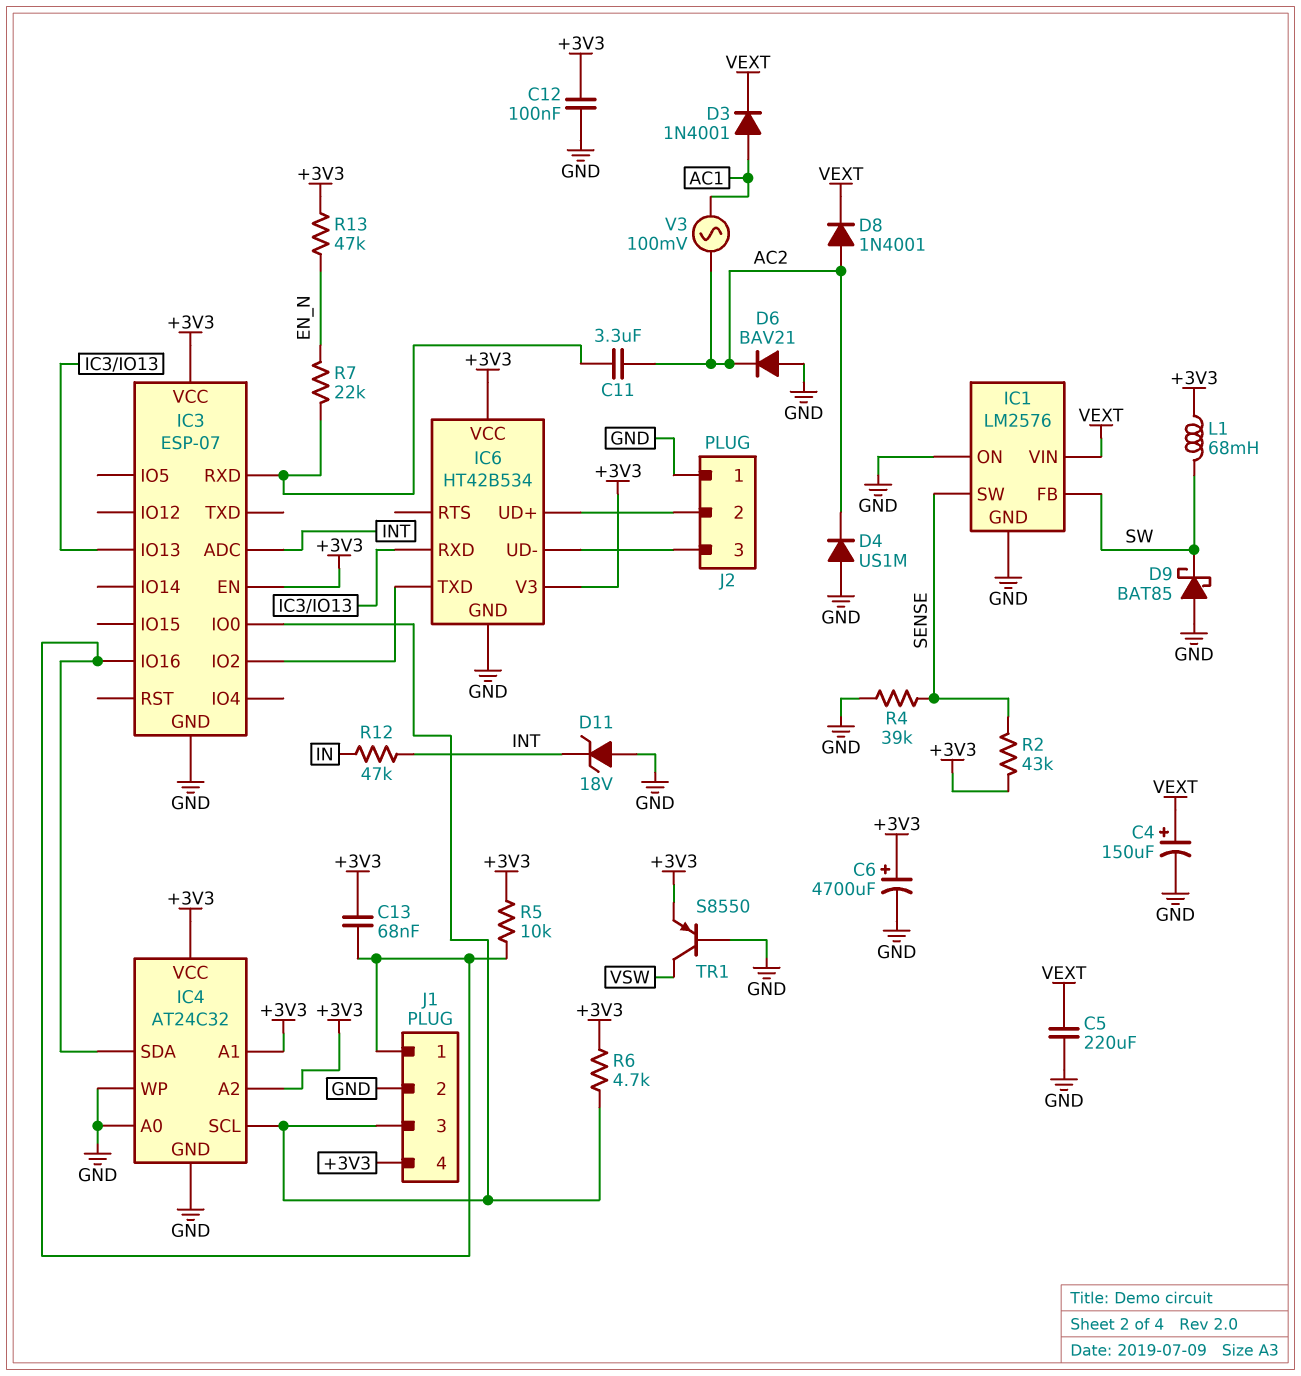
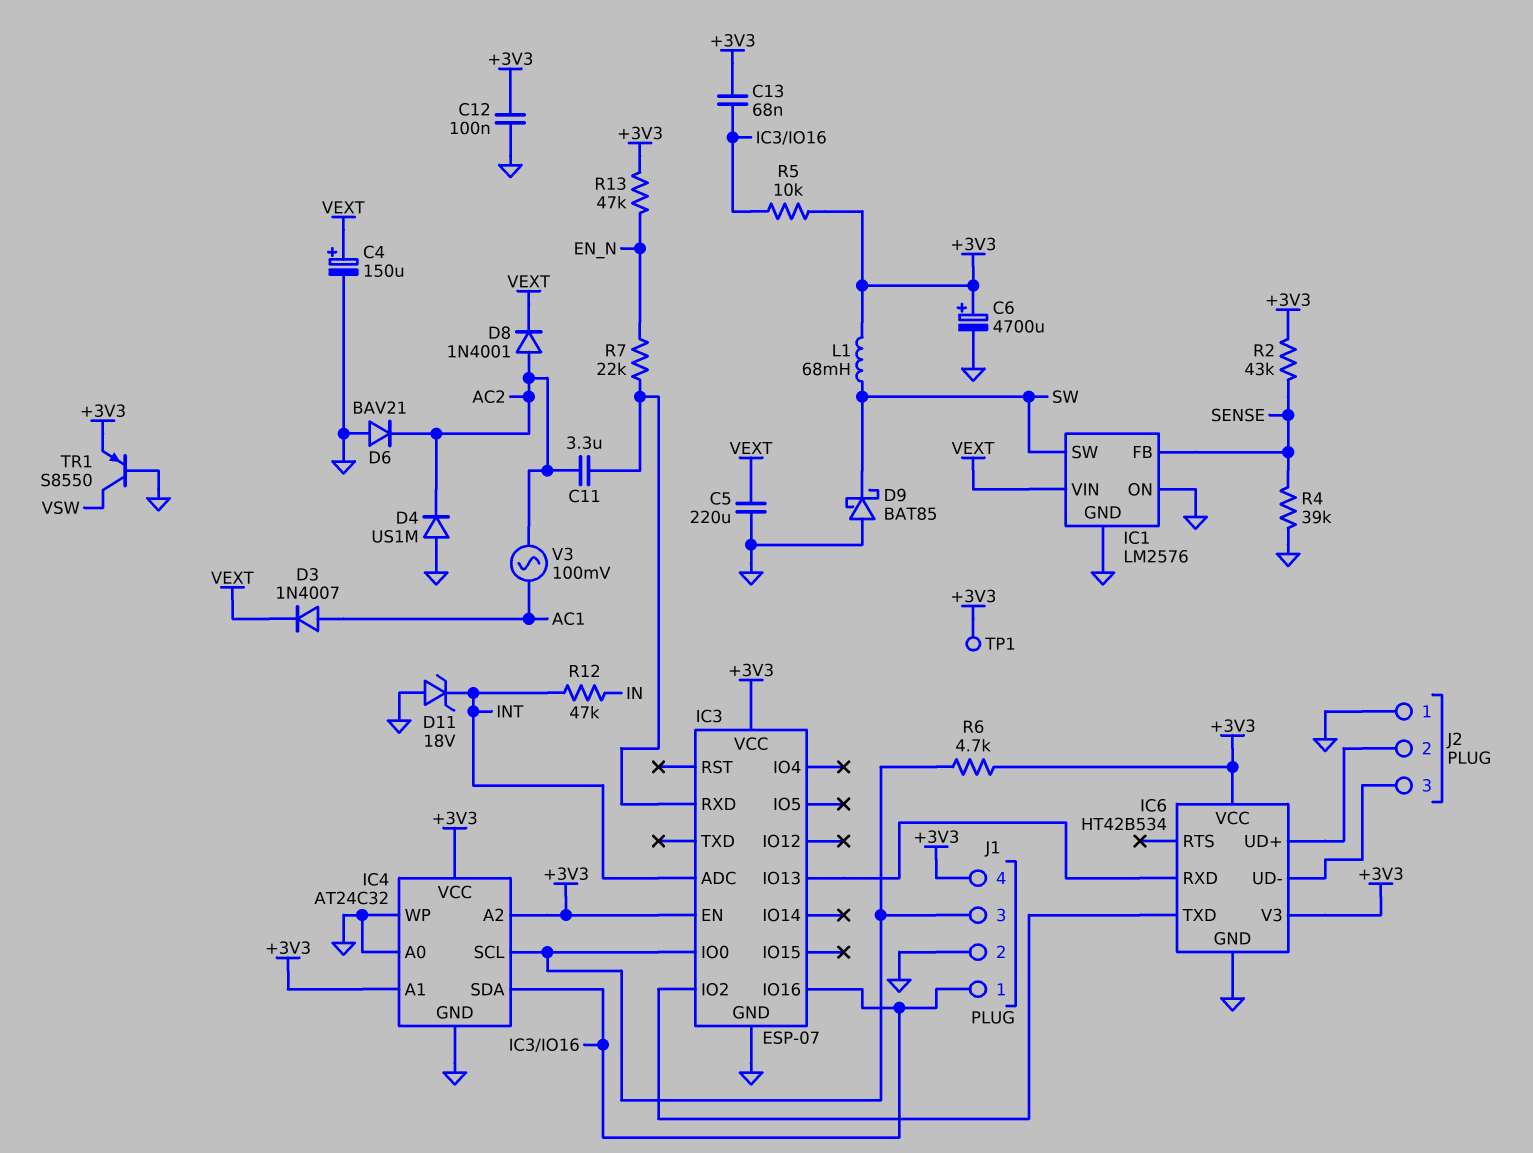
D3: diode 1N4001 (A AC1, K VEXT) -> diode 1N4007 (A AC1, K VEXT)
IC1 pin FB: SW -> SENSE
IC1 pin SW: SENSE -> SW
TP1: none -> test point (+3V3)

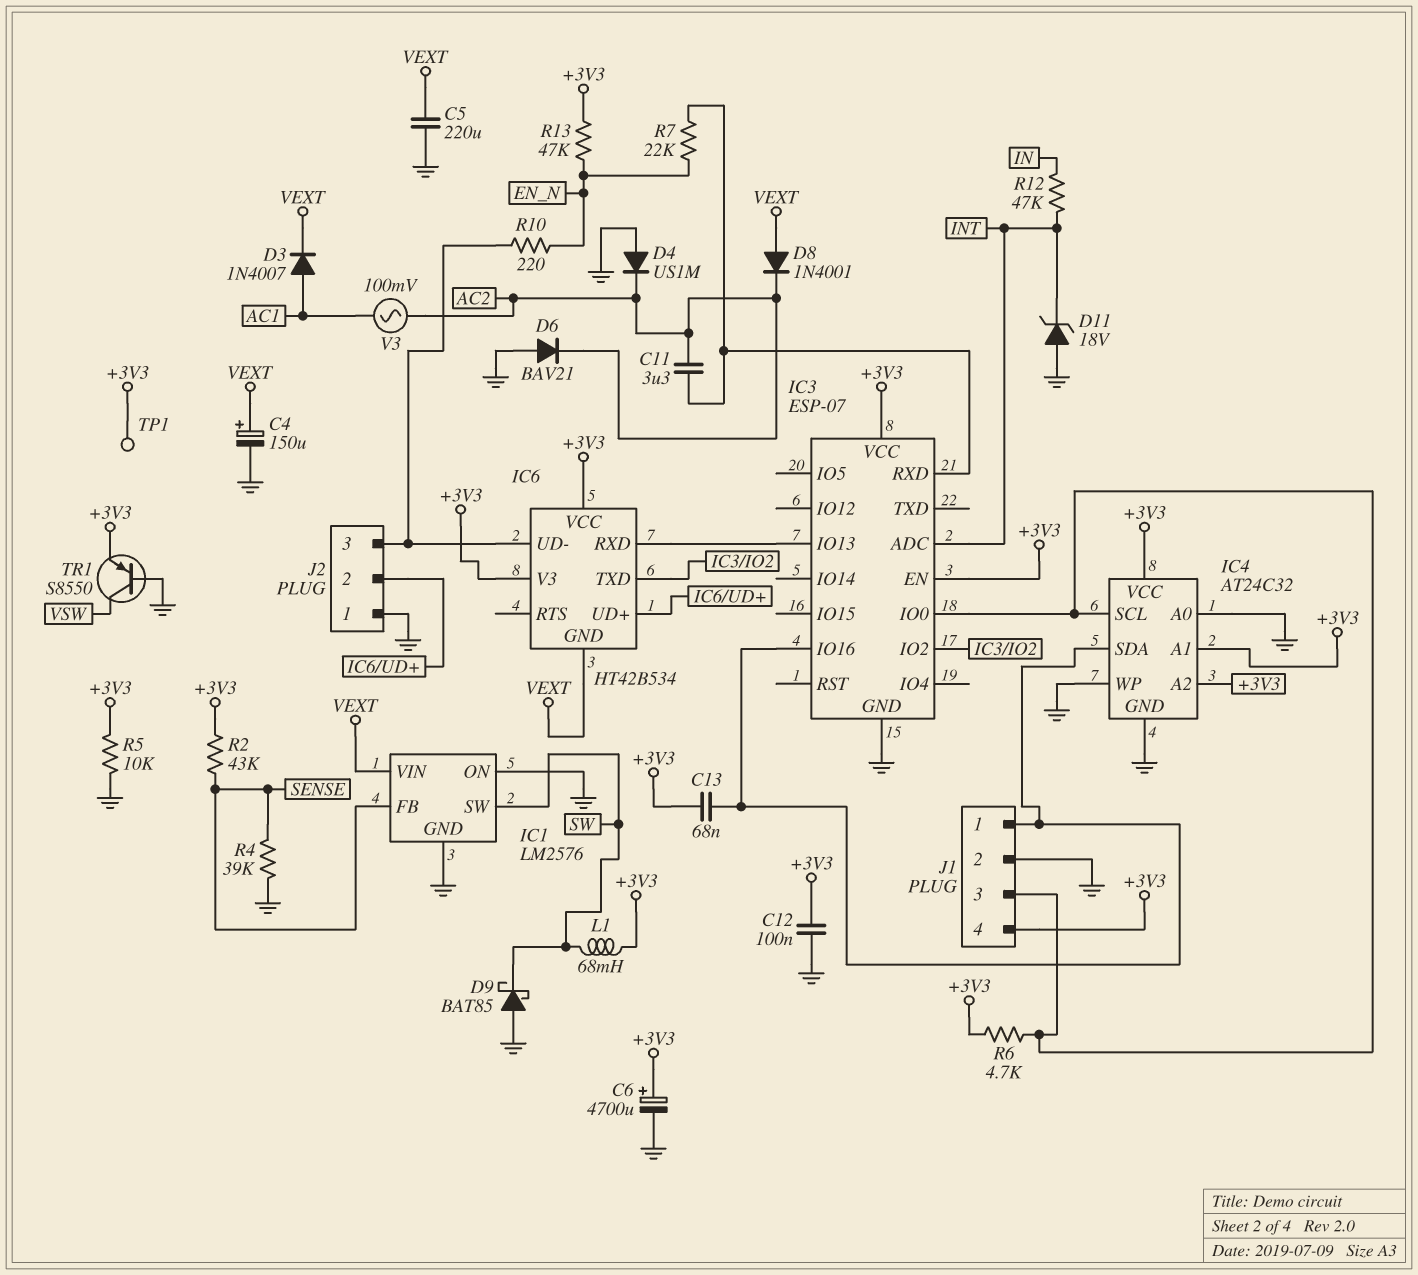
D8: diode 1N4001 (A AC2, K VEXT) -> diode 1N4001 (A VEXT, K AC2)
IC6 pin GND: GND -> VEXT
R5: 10k (+3V3, IC3/IO16) -> 10k (+3V3, GND)
R10: none -> 220 (EN_N, IC6/UD-)

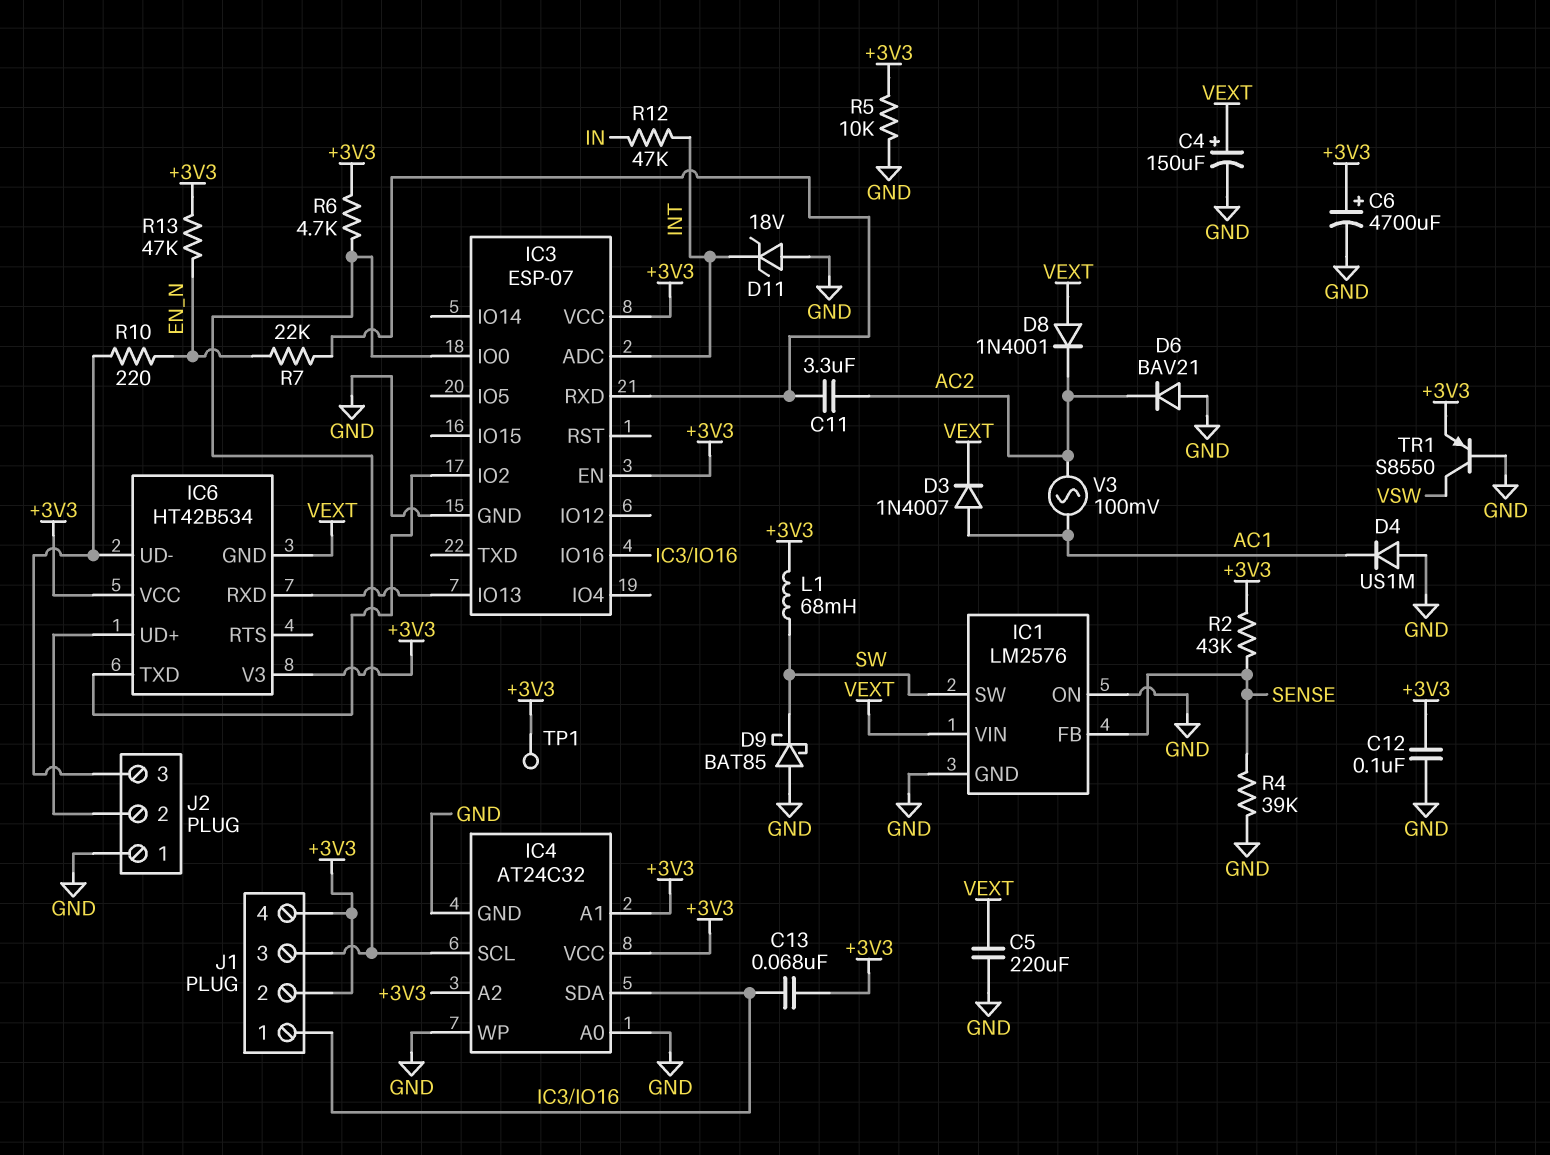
D4: diode US1M (A GND, K AC2) -> diode US1M (A GND, K AC1)
J1 pin 2: GND -> +3V3

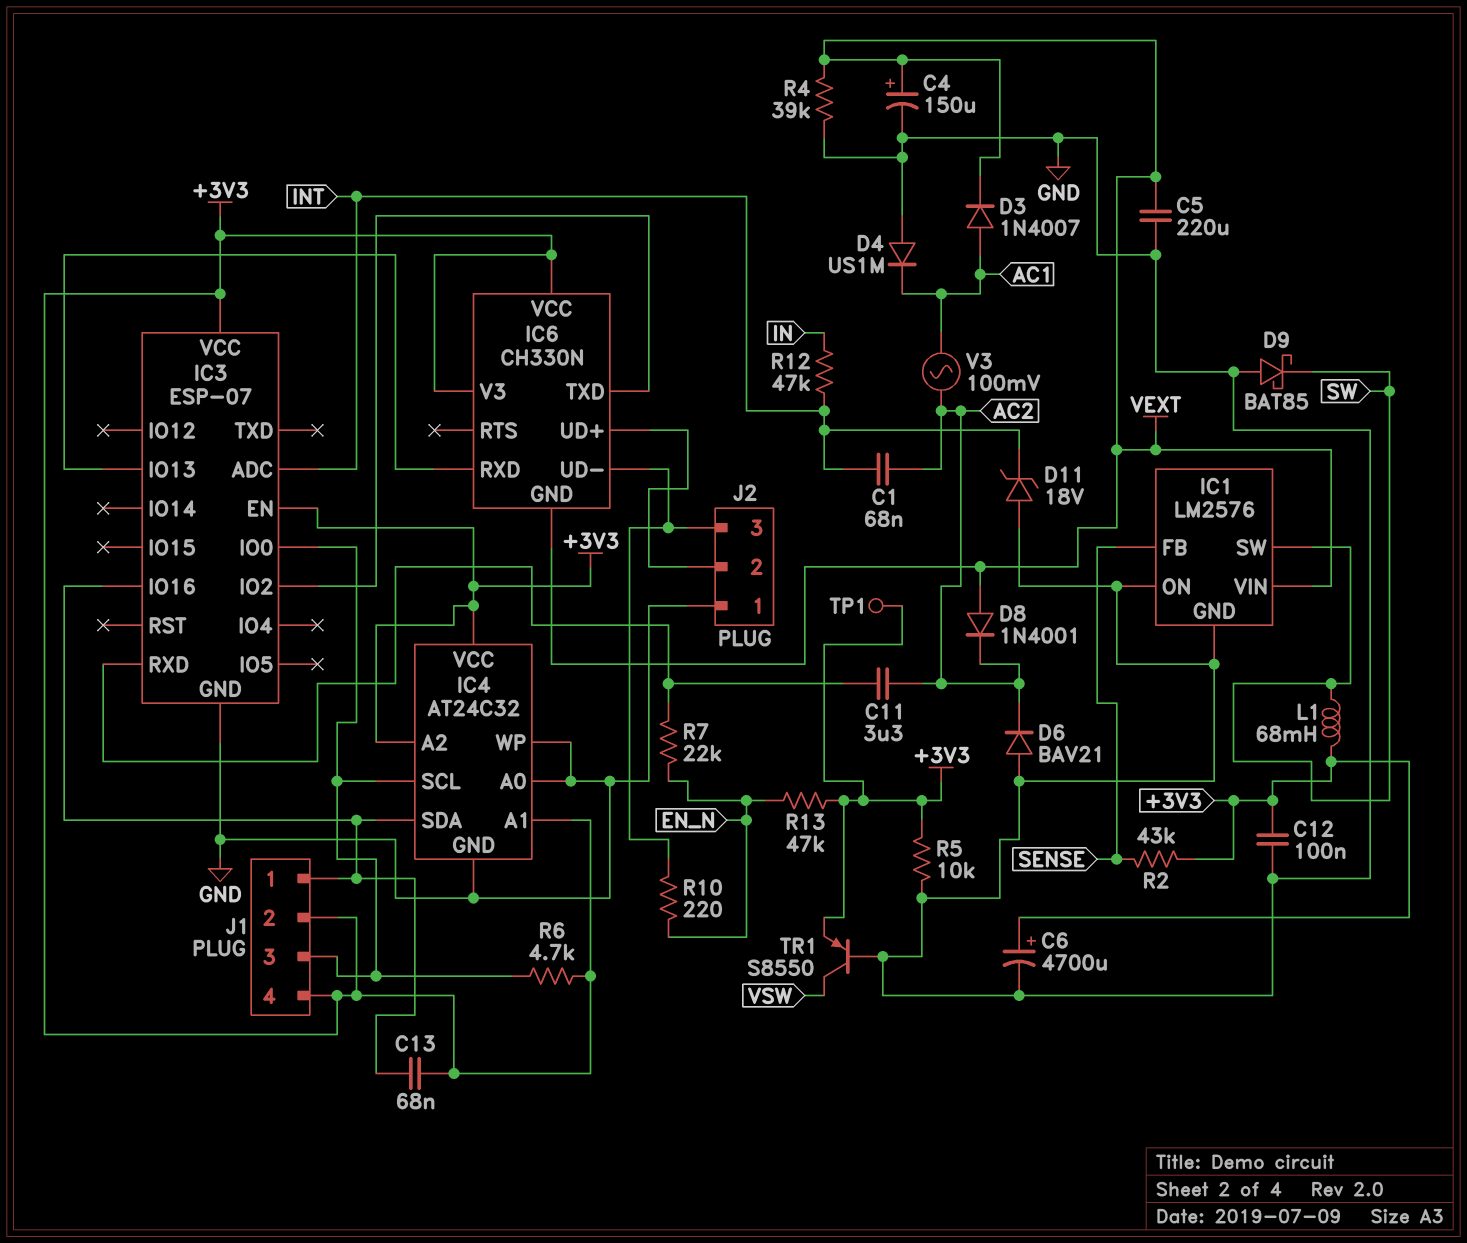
C1: none -> 68nF (AC2, INT)
IC6: HT42B534 -> CH330N
R4: 39k (GND, SENSE) -> 39k (GND, VEXT)

